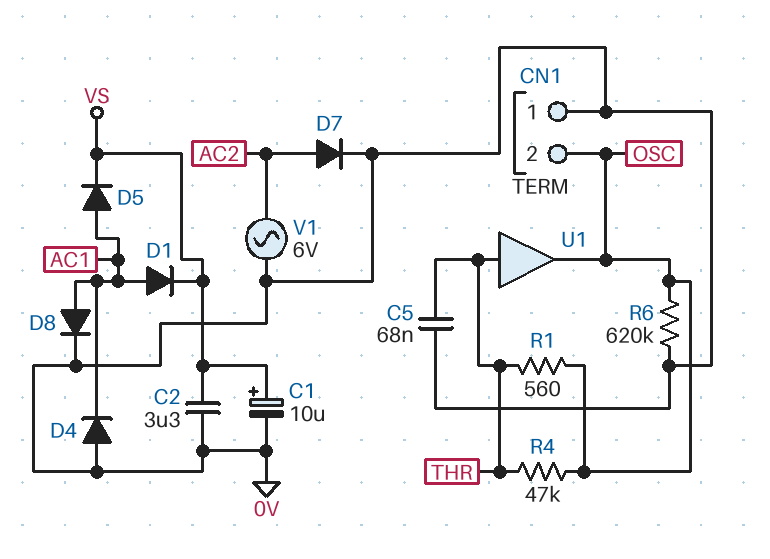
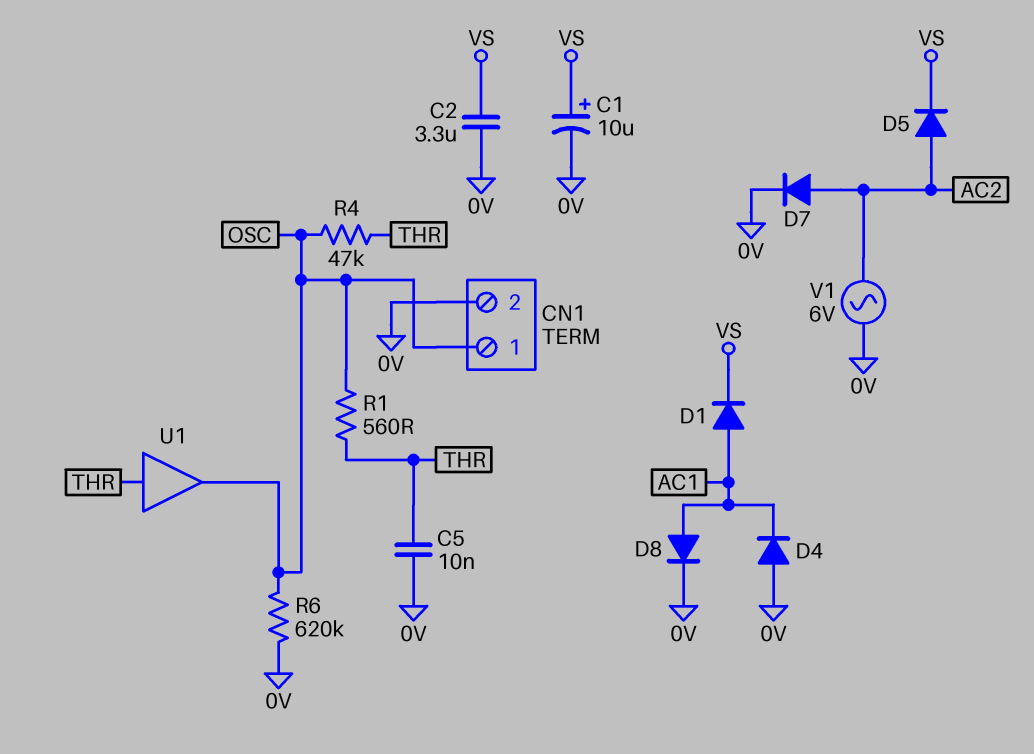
C5: 68nF (0V, THR) -> 10nF (0V, THR)
CN1 pin 1: 0V -> OSC
CN1 pin 2: OSC -> 0V
D5: diode (A AC1, K VS) -> diode (A AC2, K VS)

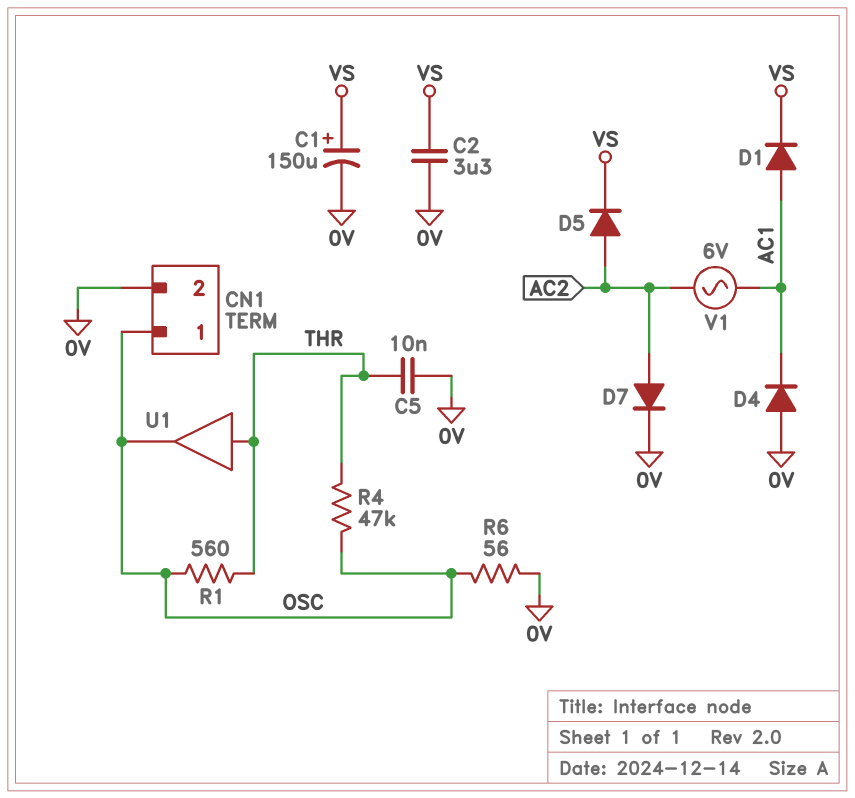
C1: 10uF (plus VS, minus 0V) -> 150uF (plus VS, minus 0V)
D8: diode (A AC1, K 0V) -> none
R6: 620k (0V, OSC) -> 56 (0V, OSC)
V1: AC 6V (0V, AC2) -> AC 6V (AC1, AC2)

